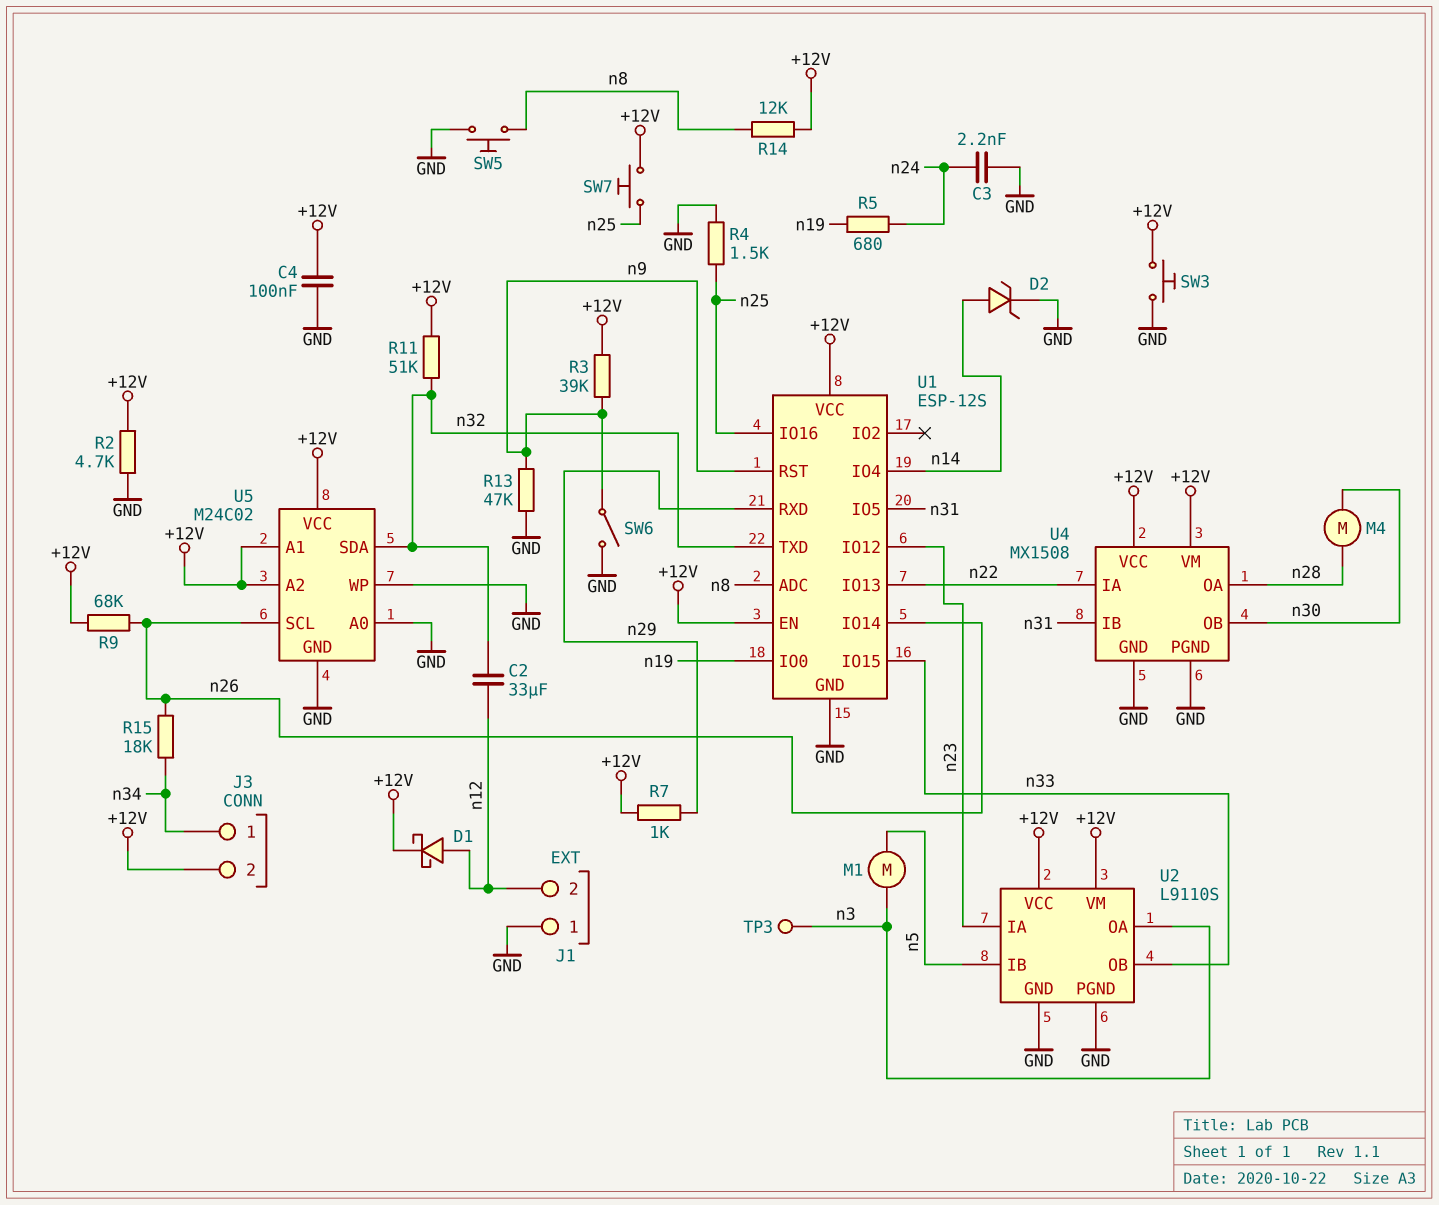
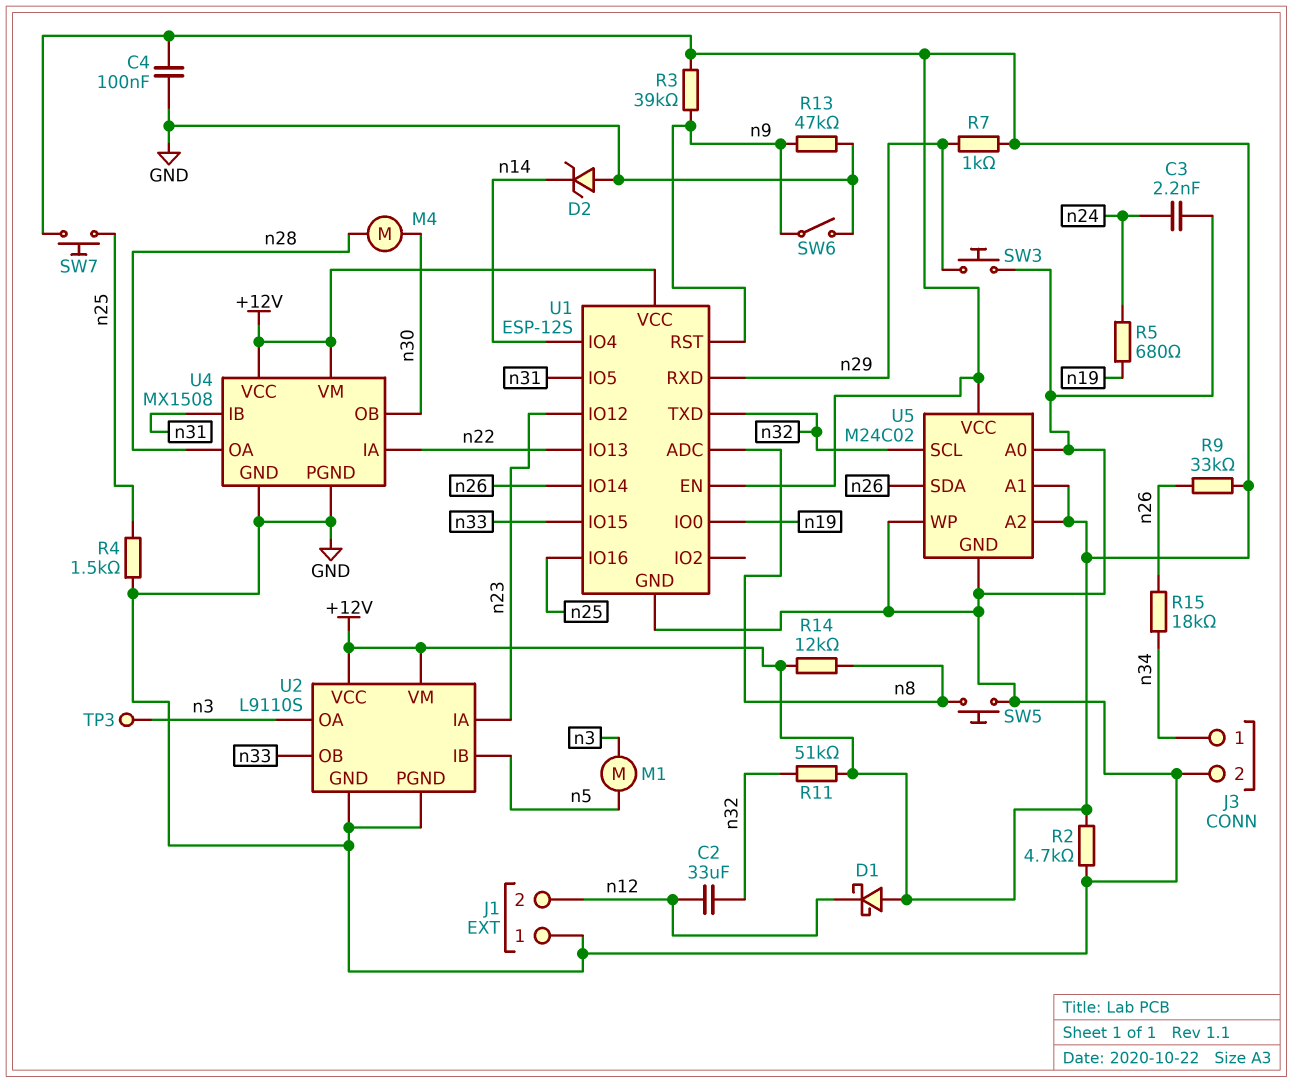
D1: schottky (A n12, K +12V) -> schottky (A +12V, K n12)
D2: zener (A n14, K GND) -> zener (A GND, K n14)
J3 pin 2: +12V -> GND
R9: 68k (+12V, n26) -> 33k (+12V, n26)
SW3: button (+12V, GND) -> button (GND, n29)
U5 pin SCL: n26 -> n32
U5 pin SDA: n32 -> n26

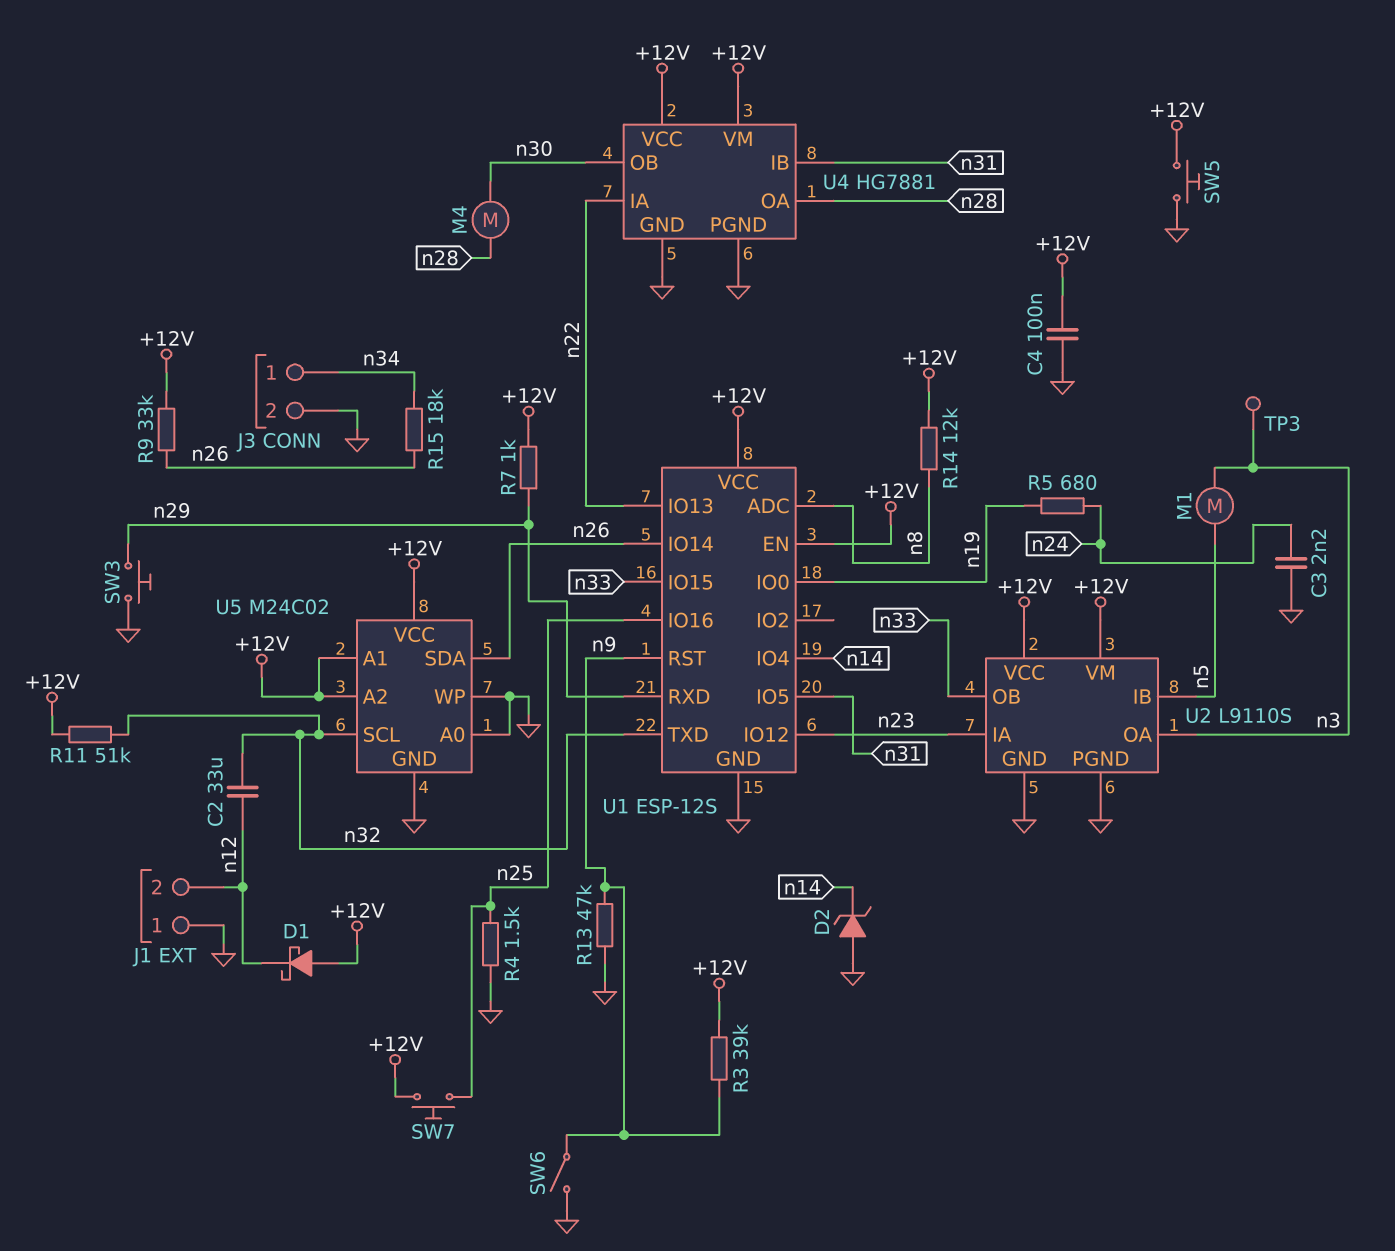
R2: 4.7k (+12V, GND) -> none
SW5: button (GND, n8) -> button (+12V, GND)
U4: MX1508 -> HG7881

